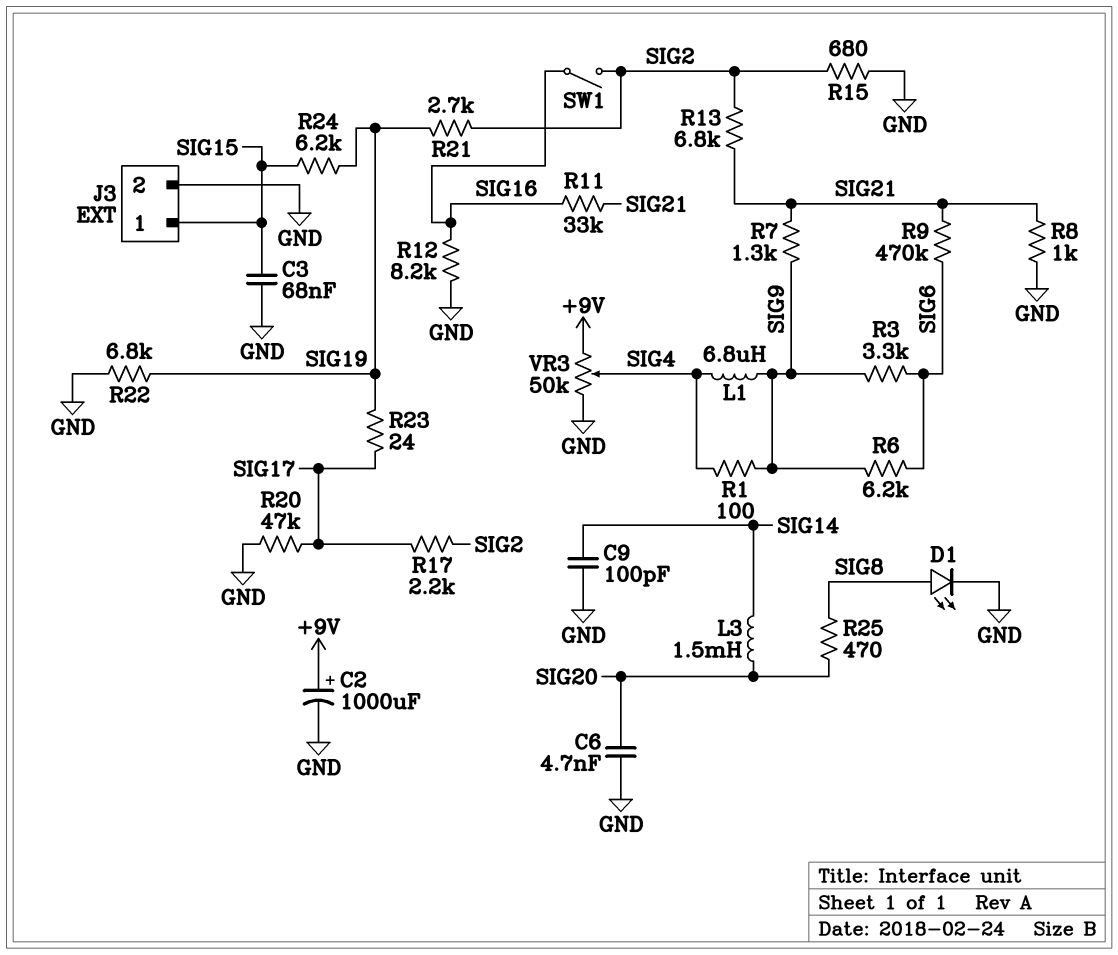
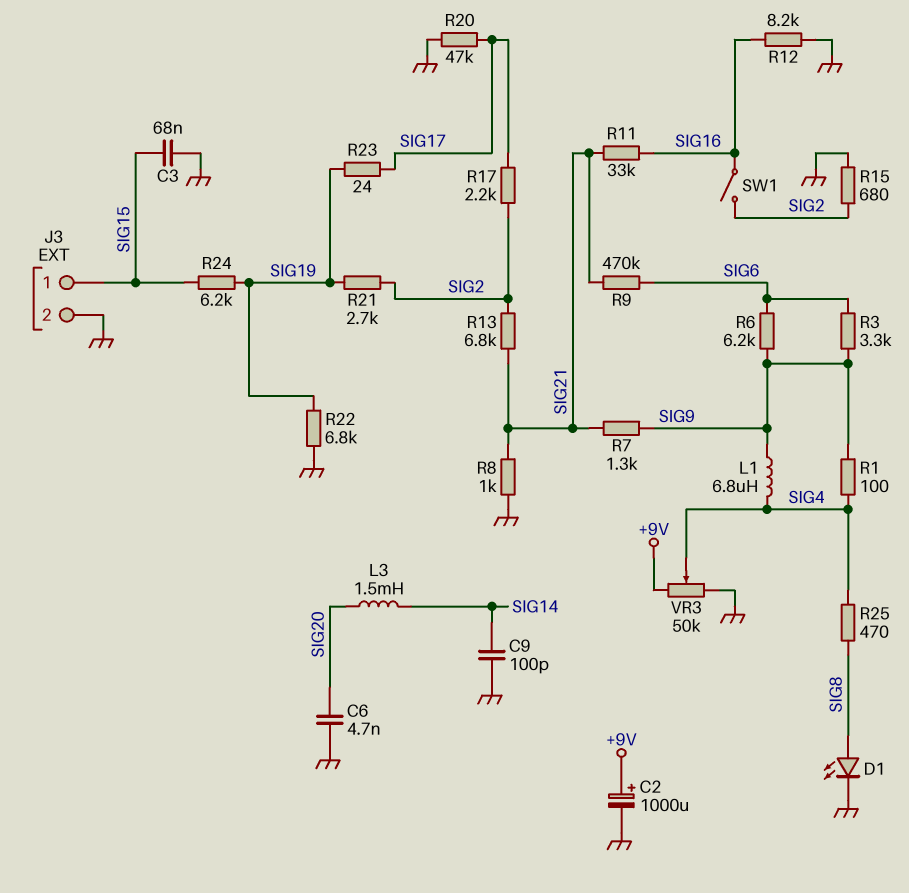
R25: 470 (SIG8, SIG20) -> 470 (SIG4, SIG8)

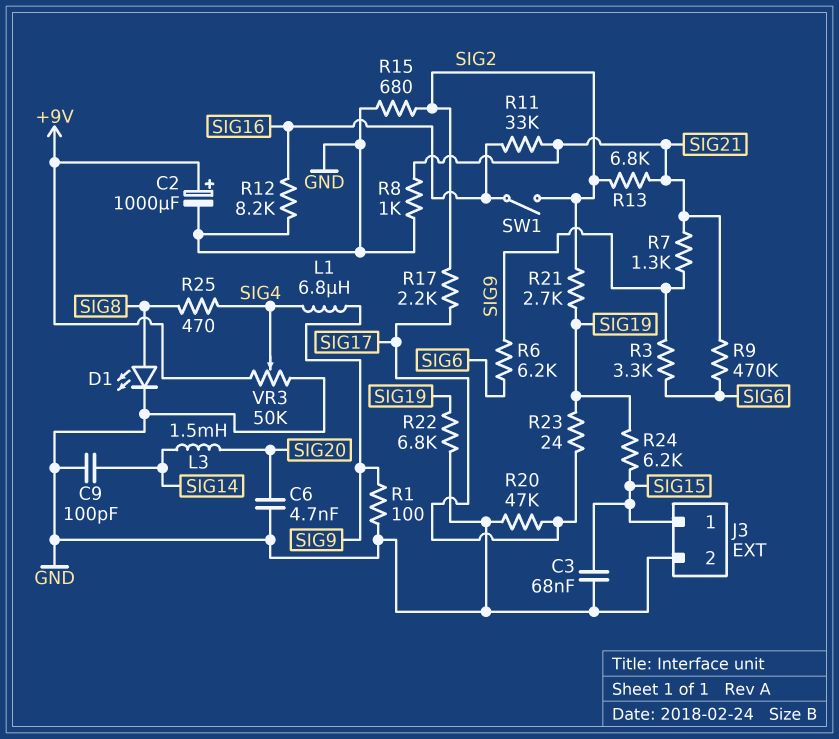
R1: 100 (SIG4, SIG9) -> 100 (GND, SIG9)

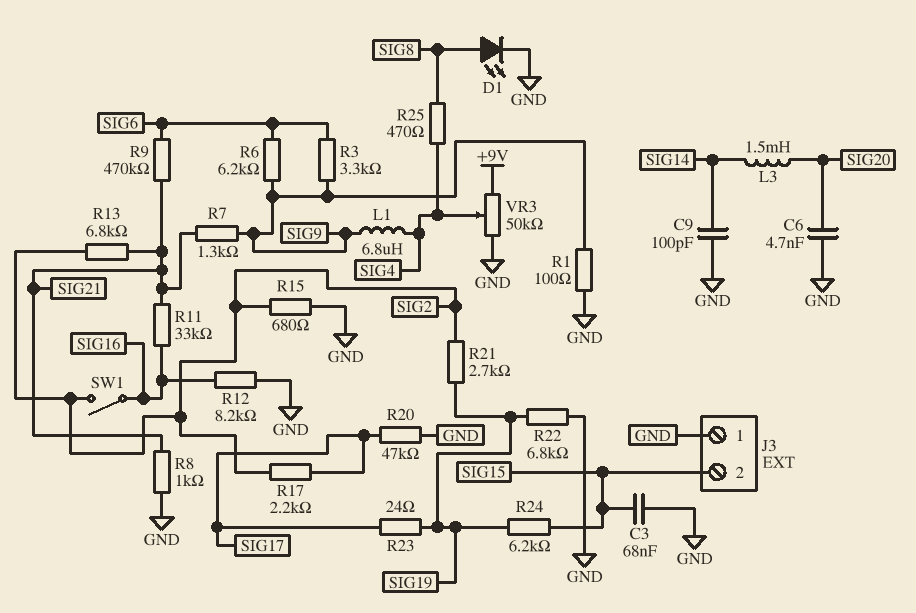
C2: 1000uF (plus +9V, minus GND) -> none
J3 pin 1: SIG15 -> GND
J3 pin 2: GND -> SIG15

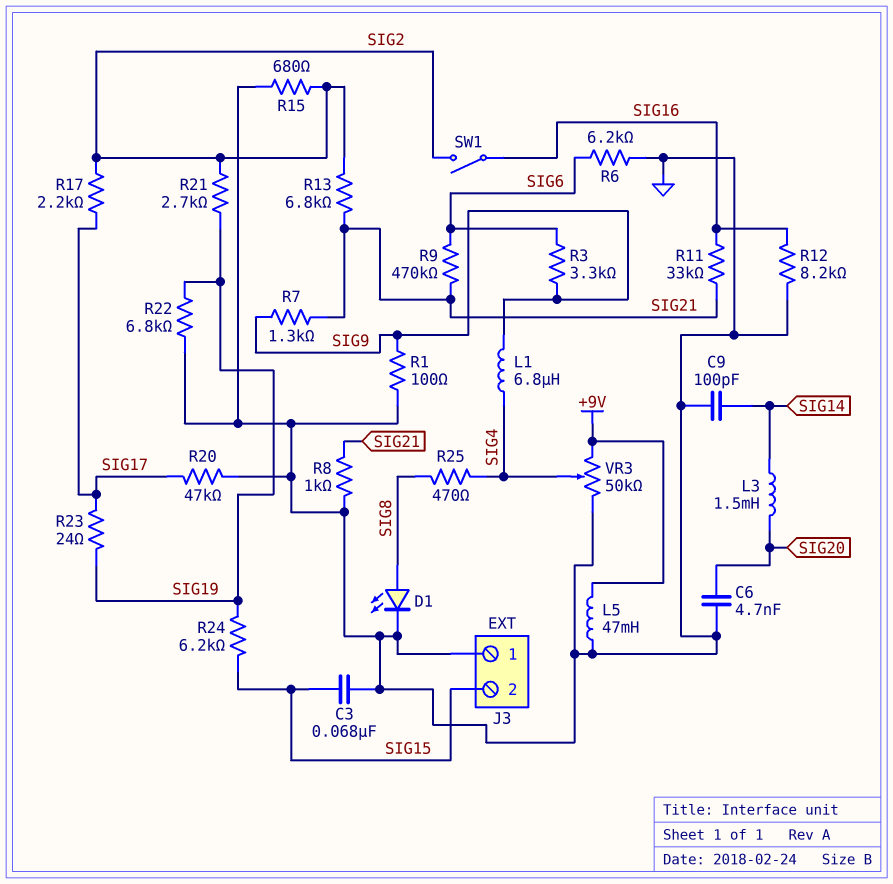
L5: none -> 47mH (+9V, GND)
R6: 6.2k (SIG6, SIG9) -> 6.2k (GND, SIG6)

